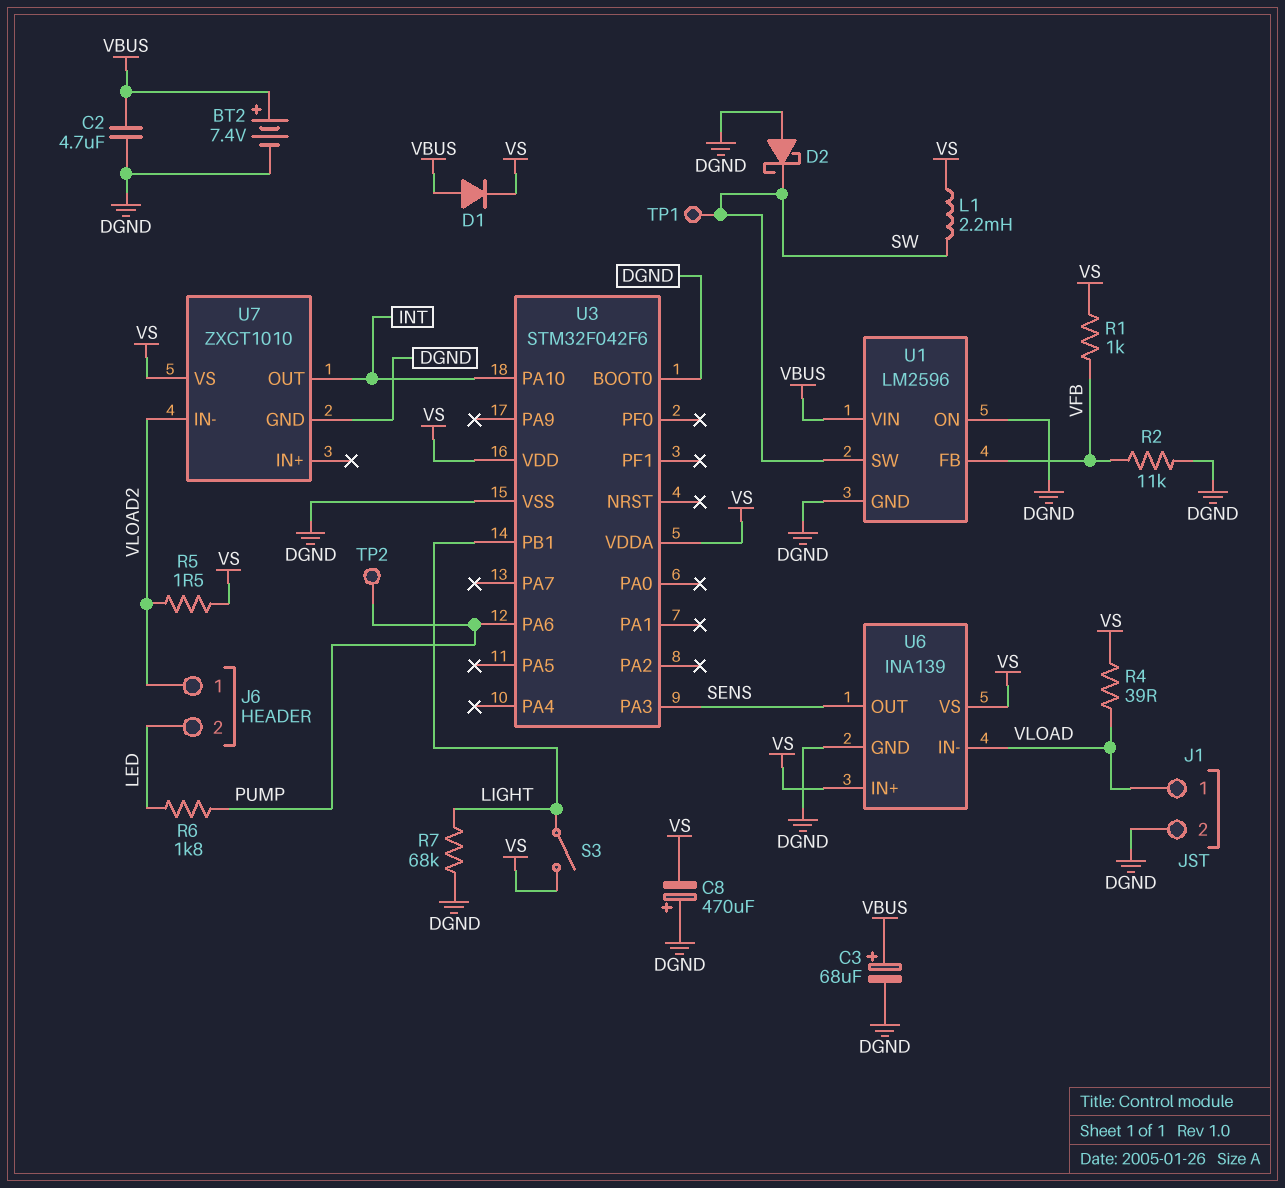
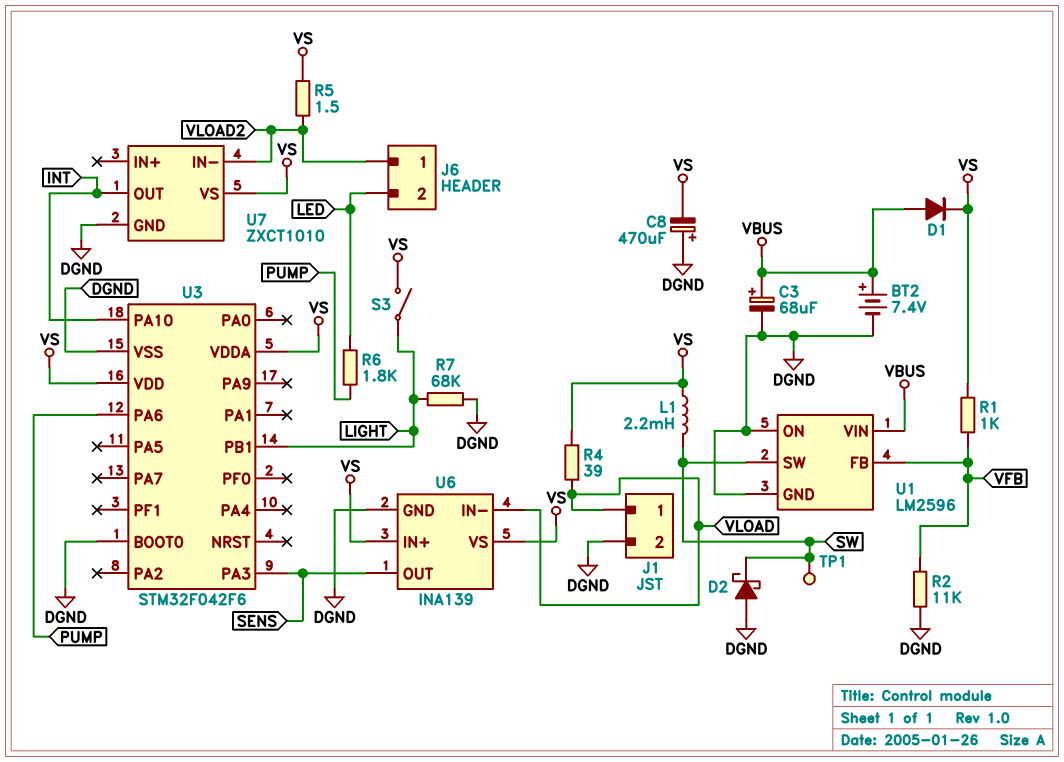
C2: 4.7uF (DGND, VBUS) -> none
TP2: test point (PUMP) -> none

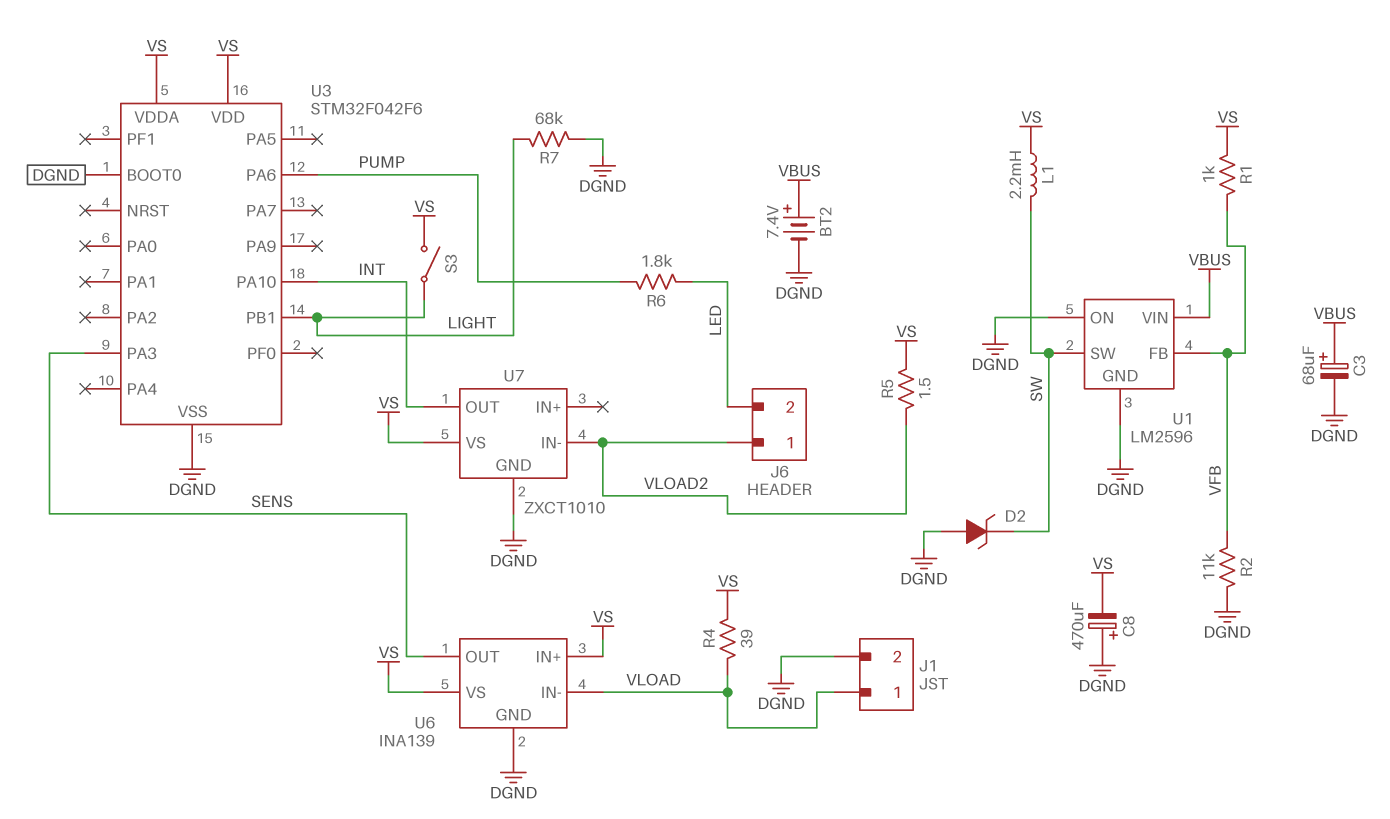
D1: diode (A VBUS, K VS) -> none
D2: schottky (A DGND, K SW) -> zener (A DGND, K SW)
TP1: test point (SW) -> none

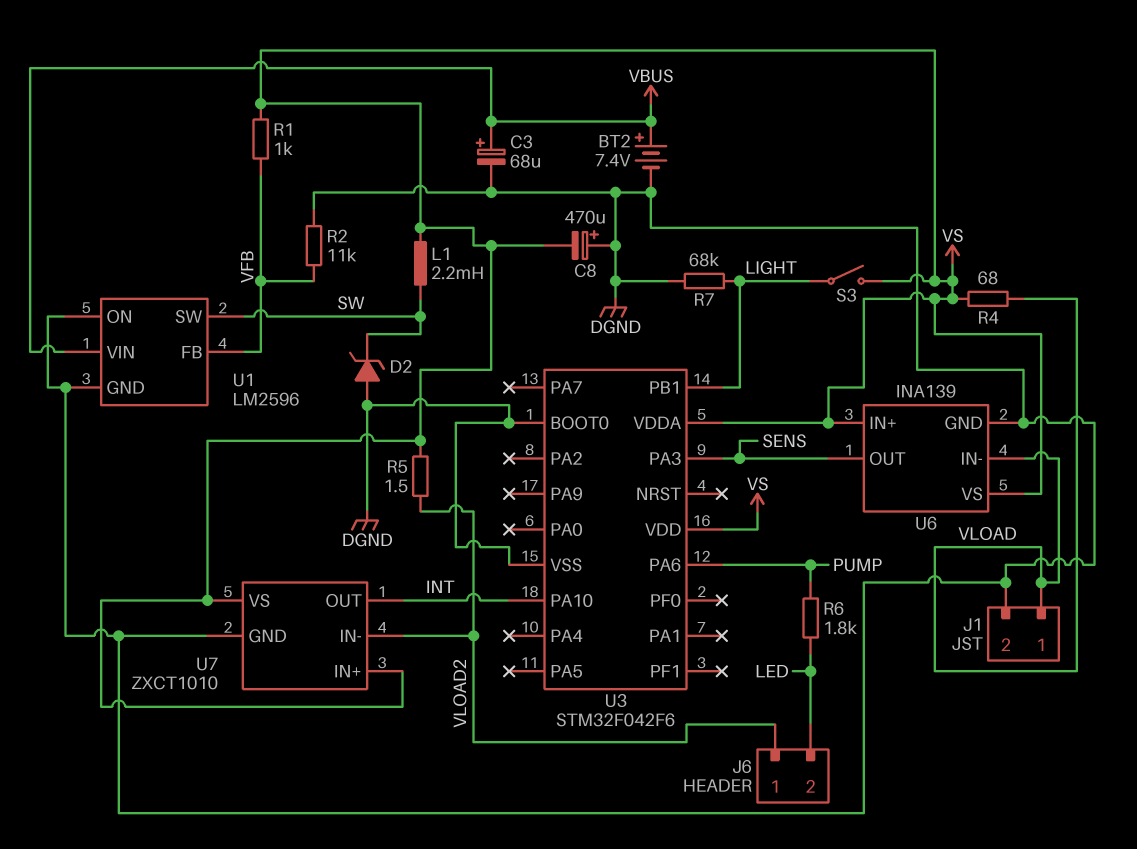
R4: 39 (VLOAD, VS) -> 68 (VLOAD, VS)
U7 pin IN+: none -> VS

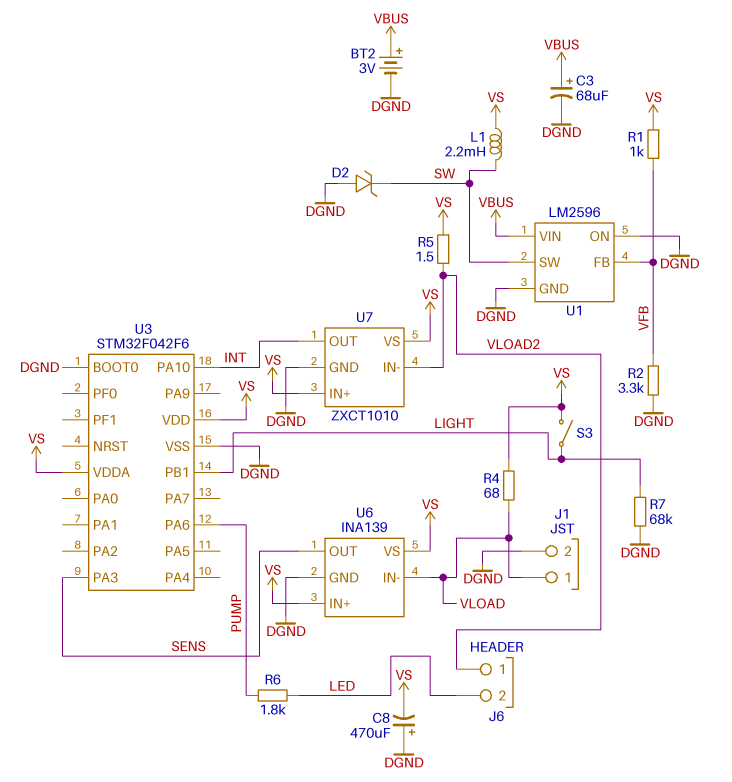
BT2: 7.4V (plus VBUS, minus DGND) -> 3V (plus VBUS, minus DGND)
R2: 11k (DGND, VFB) -> 3.3k (DGND, VFB)

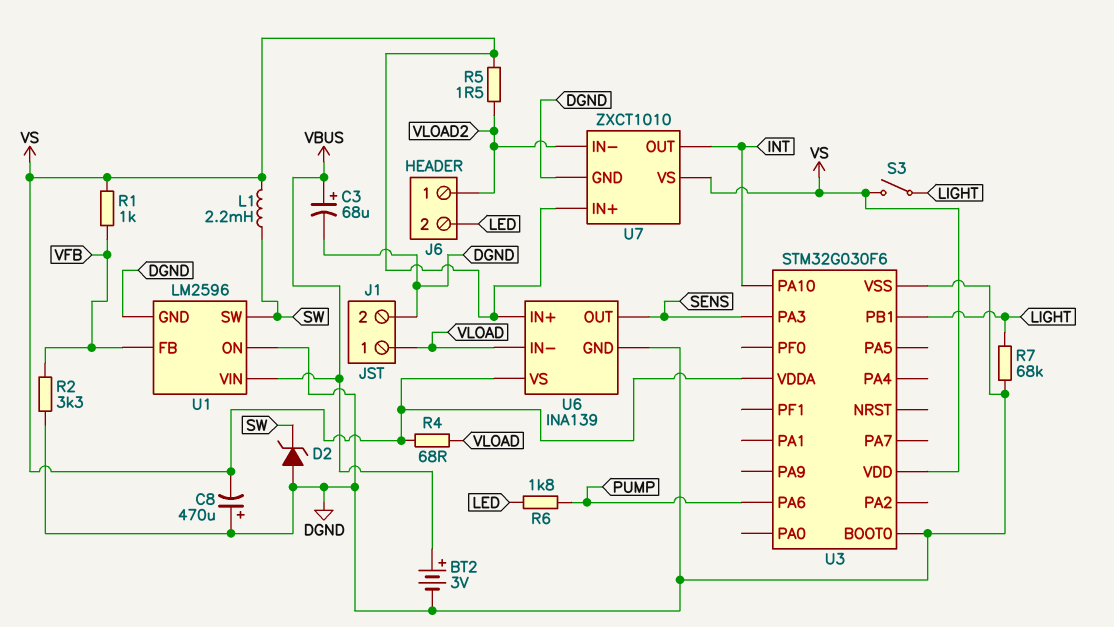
U3: STM32F042F6 -> STM32G030F6

